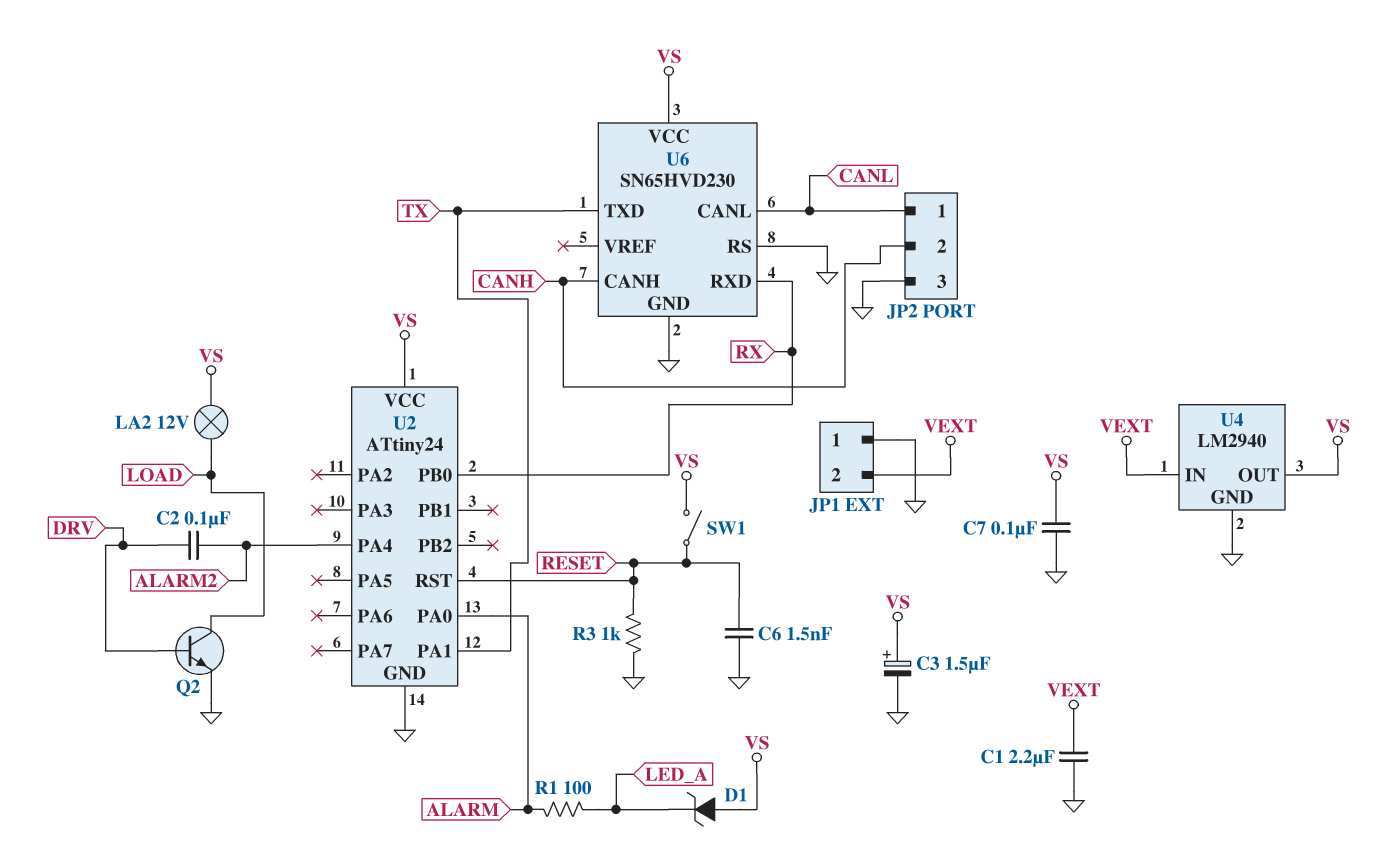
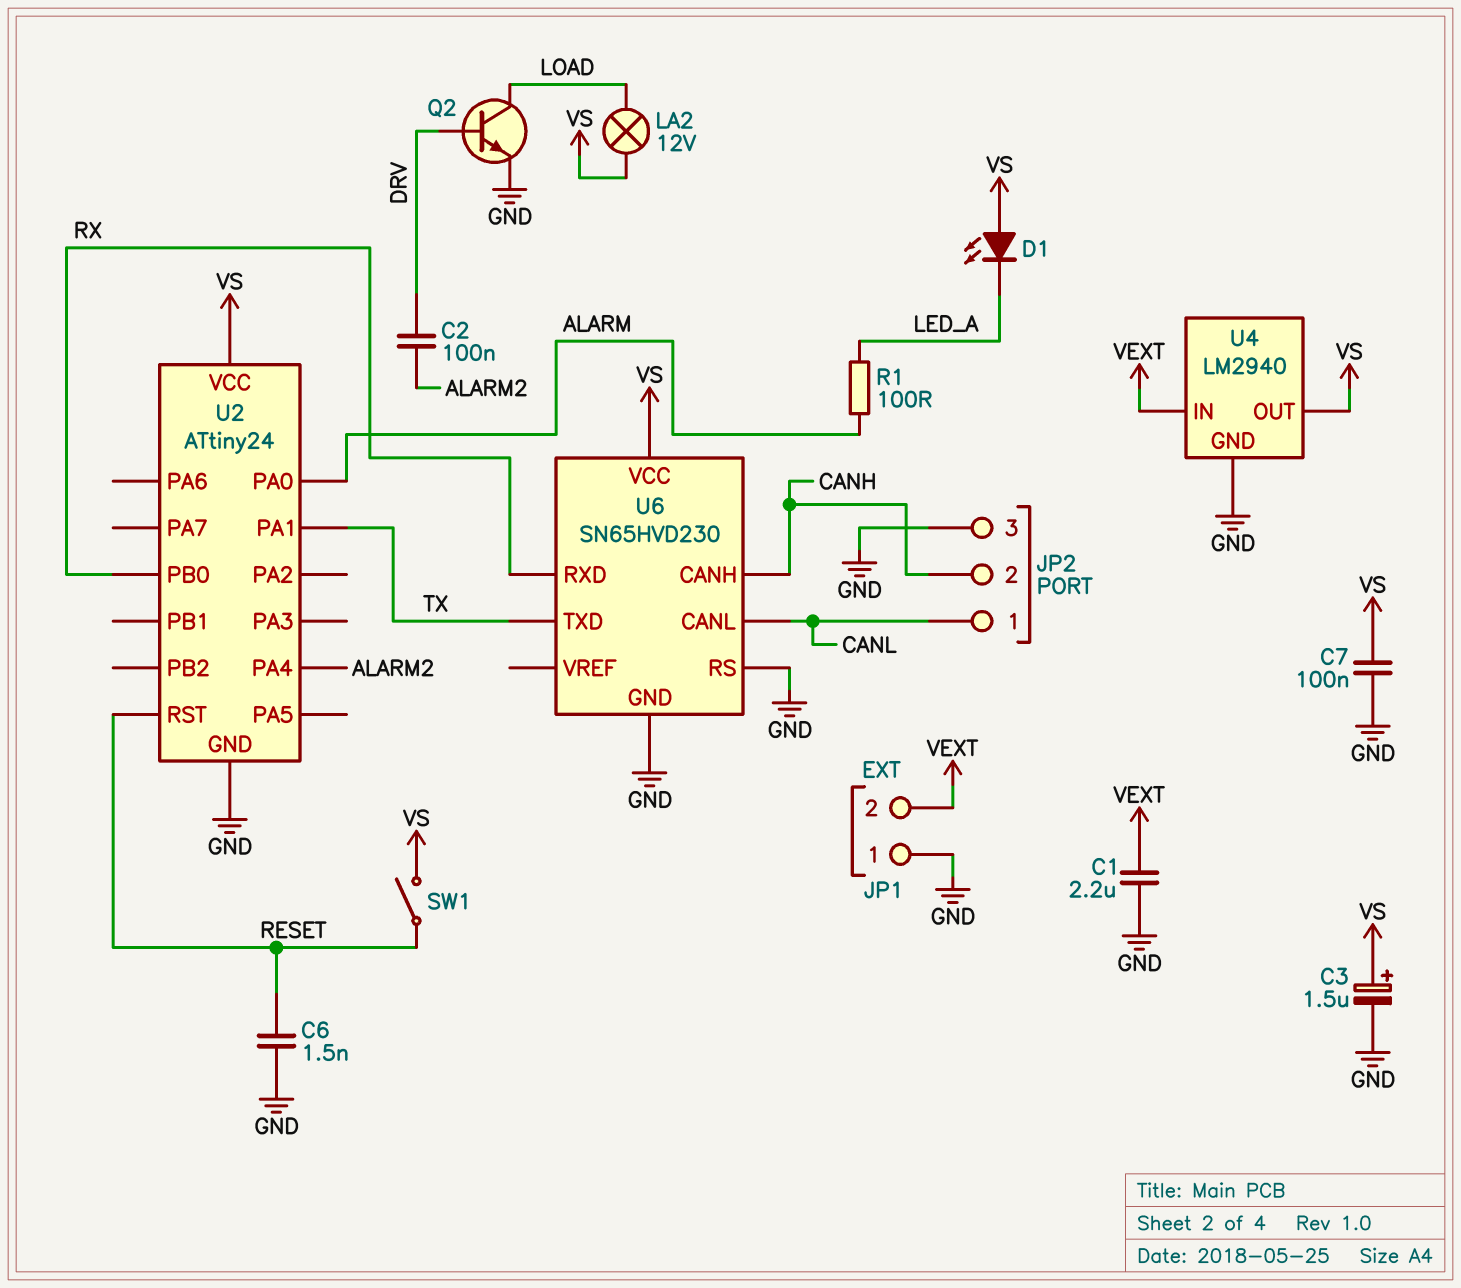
D1: zener (A VS, K LED_A) -> LED (A VS, K LED_A)
R3: 1k (GND, RESET) -> none

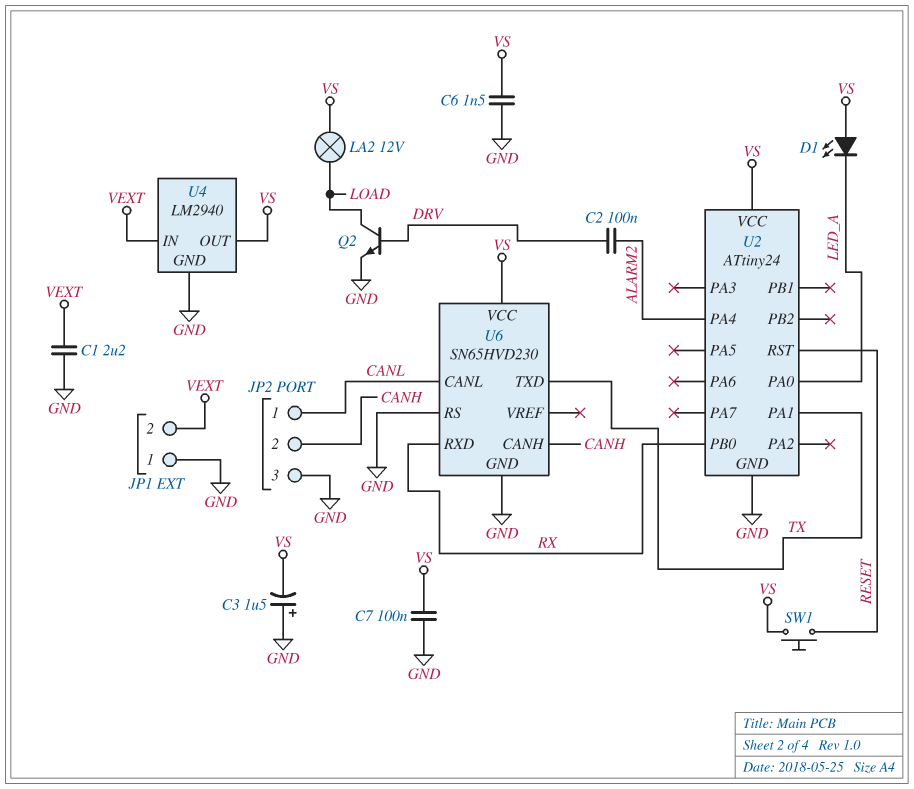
C3: 1.5uF (plus VS, minus GND) -> 1.5uF (plus GND, minus VS)
C6: 1.5nF (GND, RESET) -> 1.5nF (GND, VS)
R1: 100 (ALARM, LED_A) -> none
SW1: switch (RESET, VS) -> button (RESET, VS)
U2 pin PA0: ALARM -> LED_A

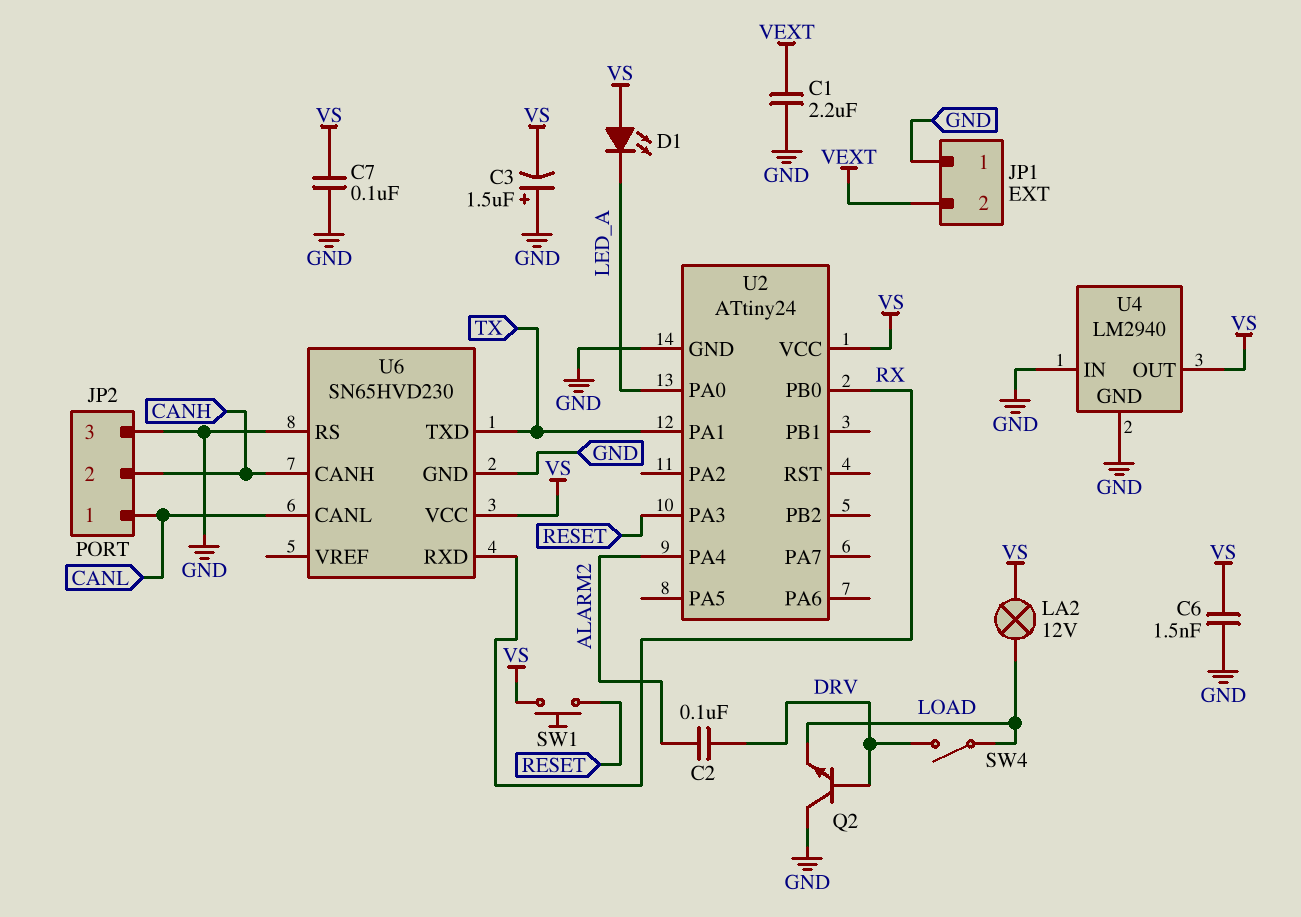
Q2: NPN (B DRV, C LOAD, E GND) -> NPN (B DRV, C GND, E LOAD)
SW4: none -> switch (DRV, LOAD)
U2 pin PA3: none -> RESET
U2 pin RST: RESET -> none
U4 pin IN: VEXT -> GND

